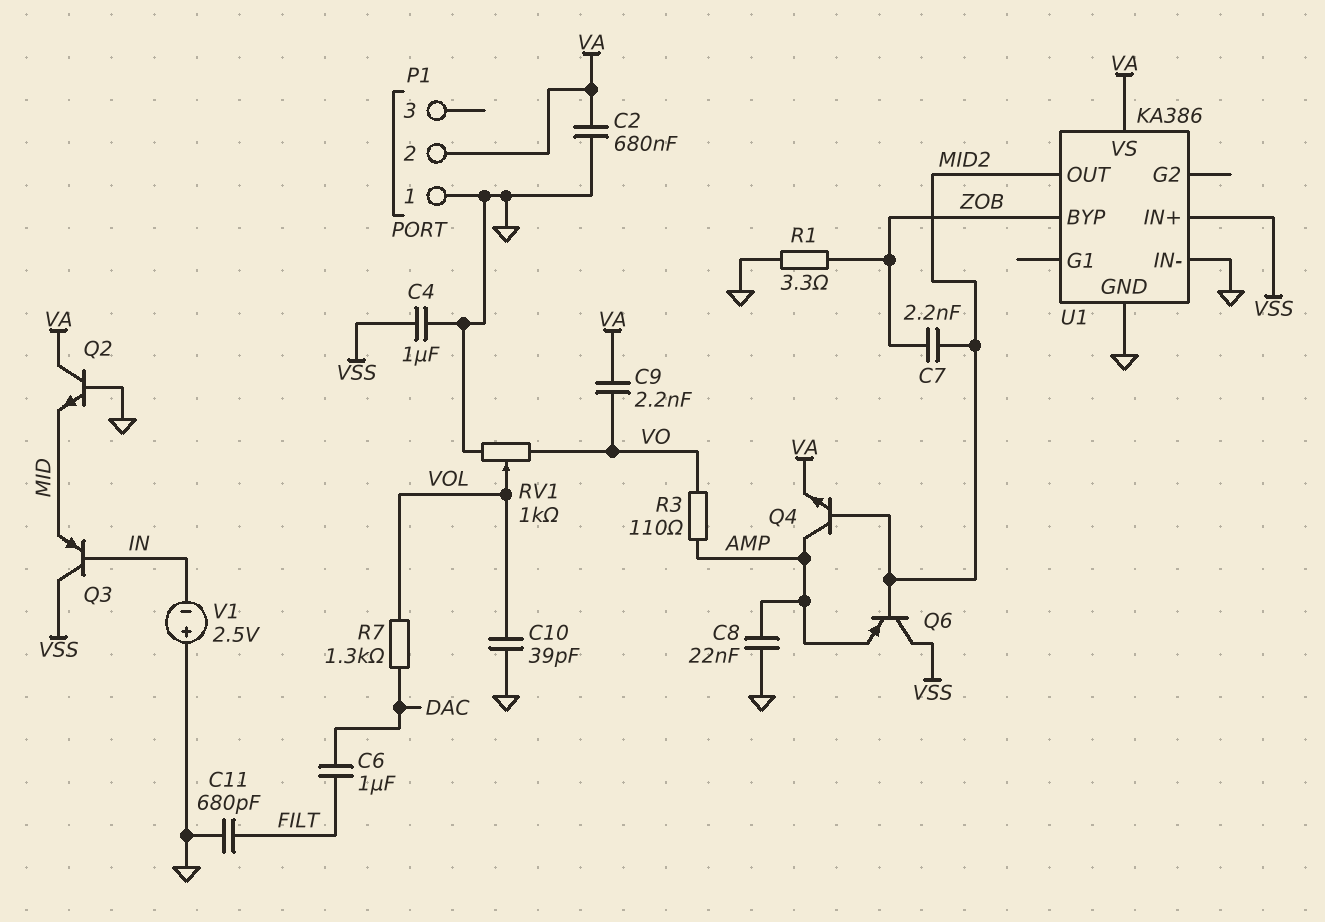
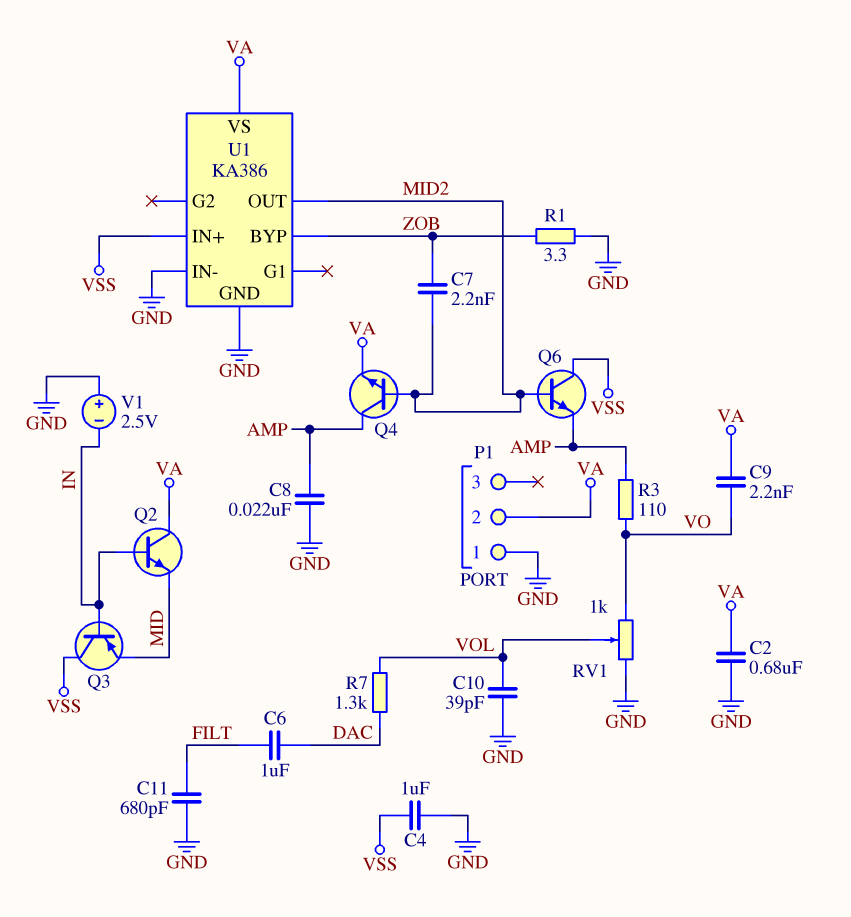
Q2: NPN (B GND, C VA, E MID) -> NPN (B IN, C VA, E MID)
Q6: PNP (B MID2, C VSS, E AMP) -> NPN (B MID2, C VSS, E AMP)

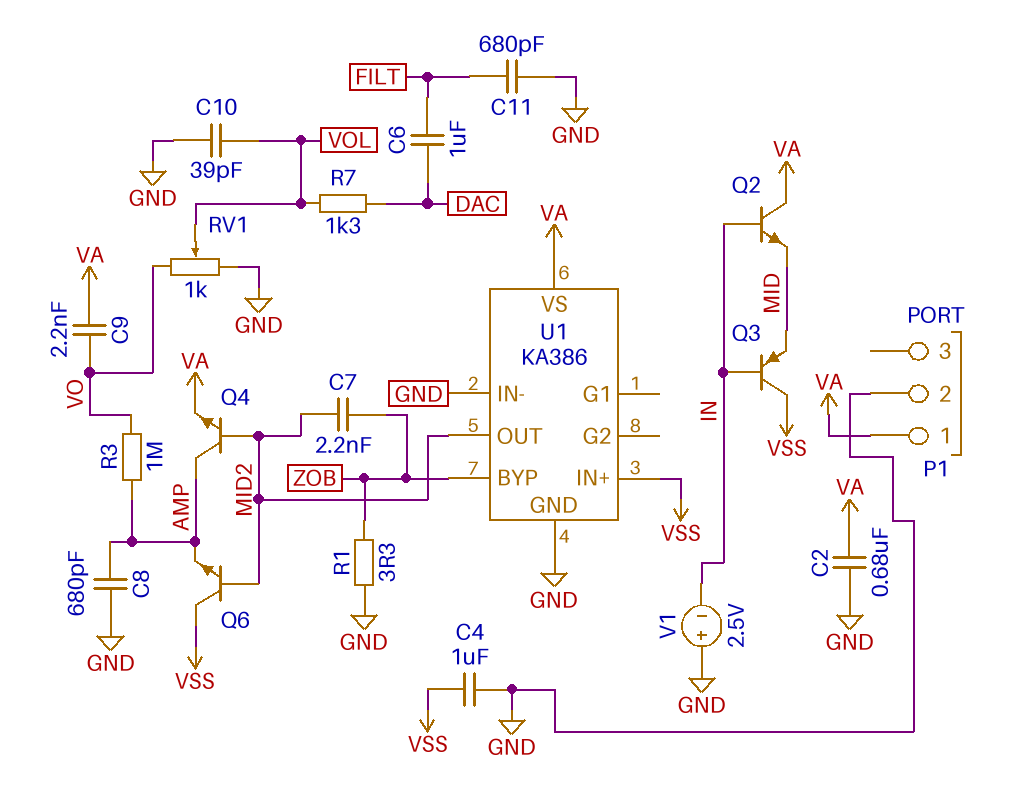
C8: 22nF (AMP, GND) -> 680pF (AMP, GND)
P1 pin 1: GND -> VA
P1 pin 2: VA -> GND
R3: 110 (AMP, VO) -> 1M (AMP, VO)

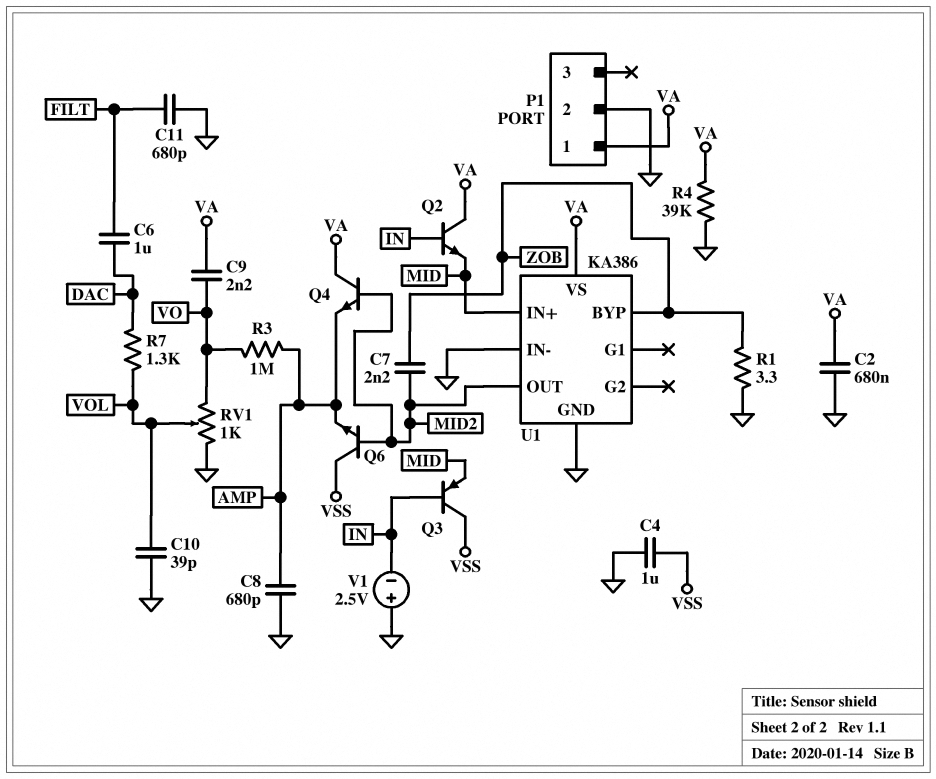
Q4: NPN (B MID2, C AMP, E VA) -> NPN (B MID2, C VA, E AMP)
R4: none -> 39k (GND, VA)
U1 pin IN+: VSS -> MID

